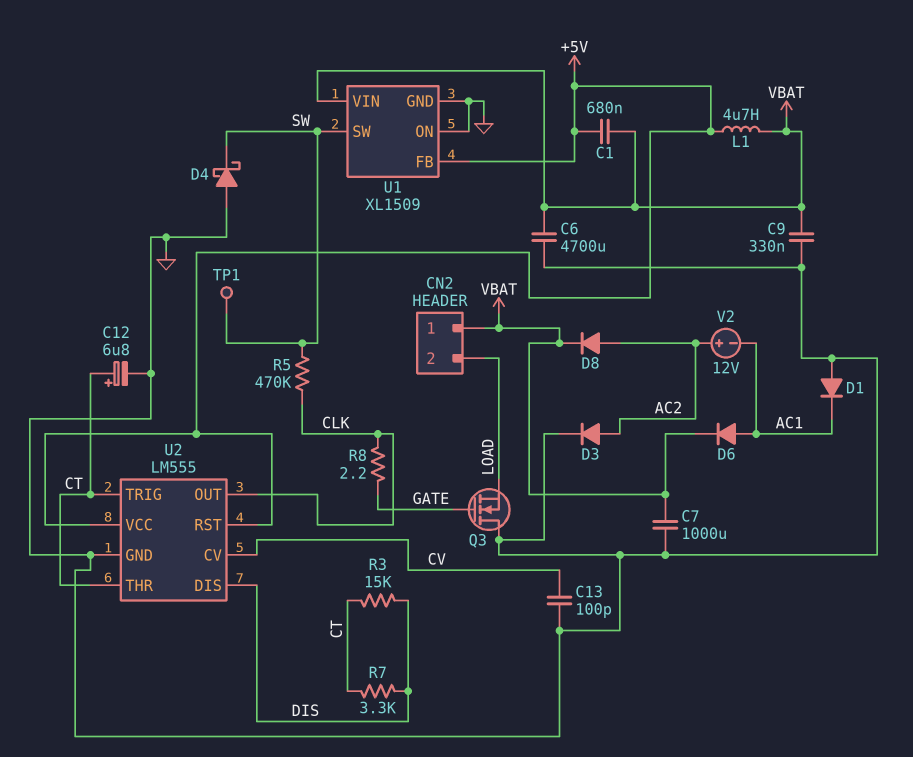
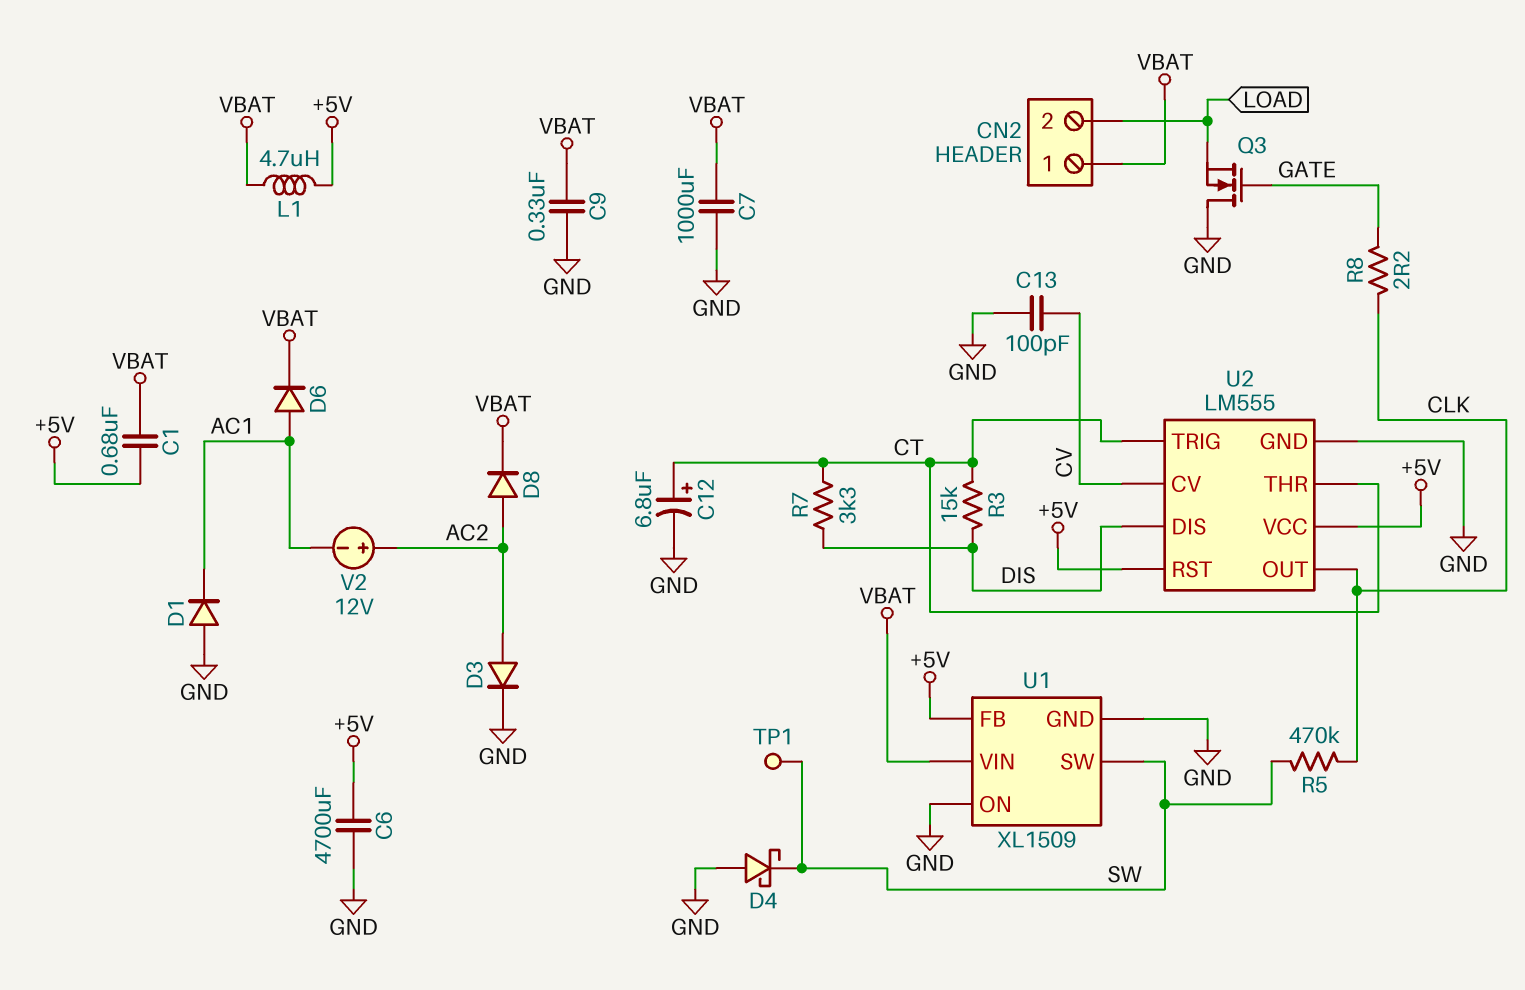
C6: 4700uF (GND, VBAT) -> 4700uF (+5V, GND)

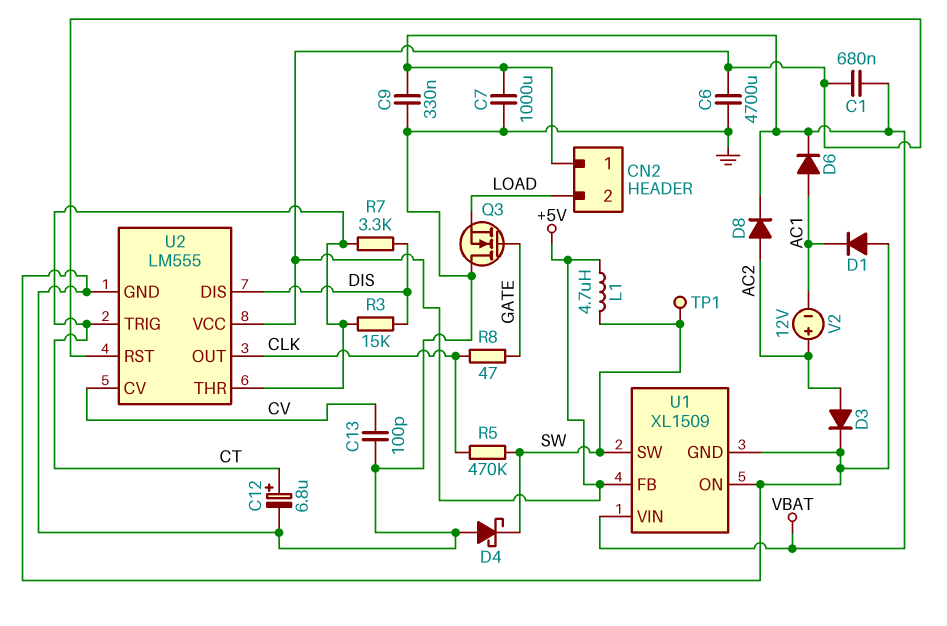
L1: 4.7uH (+5V, VBAT) -> 4.7uH (+5V, SW)
R8: 2.2 (CLK, GATE) -> 47 (CLK, GATE)

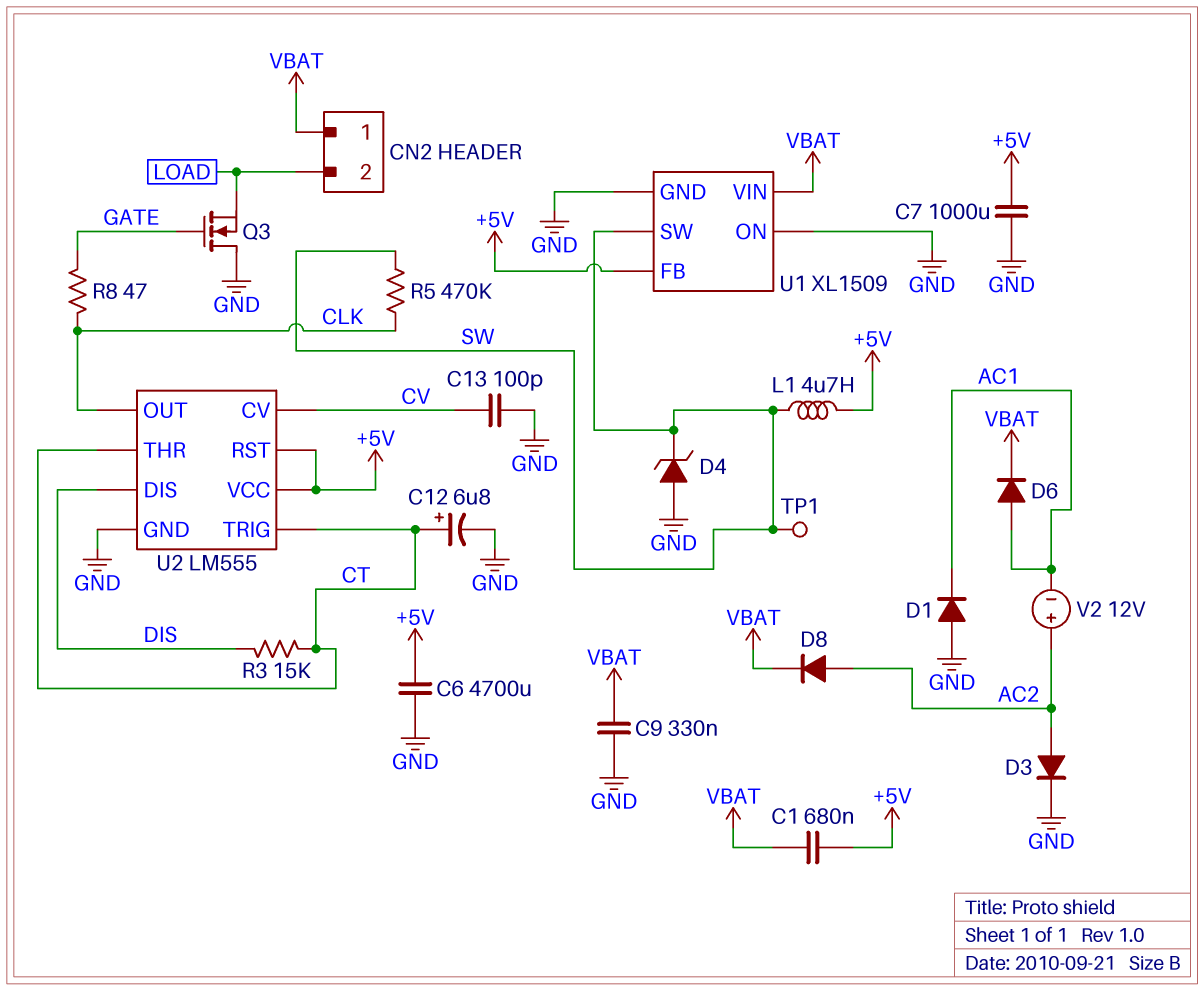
C7: 1000uF (GND, VBAT) -> 1000uF (+5V, GND)
D4: schottky (A GND, K SW) -> zener (A GND, K SW)
R7: 3.3k (CT, DIS) -> none

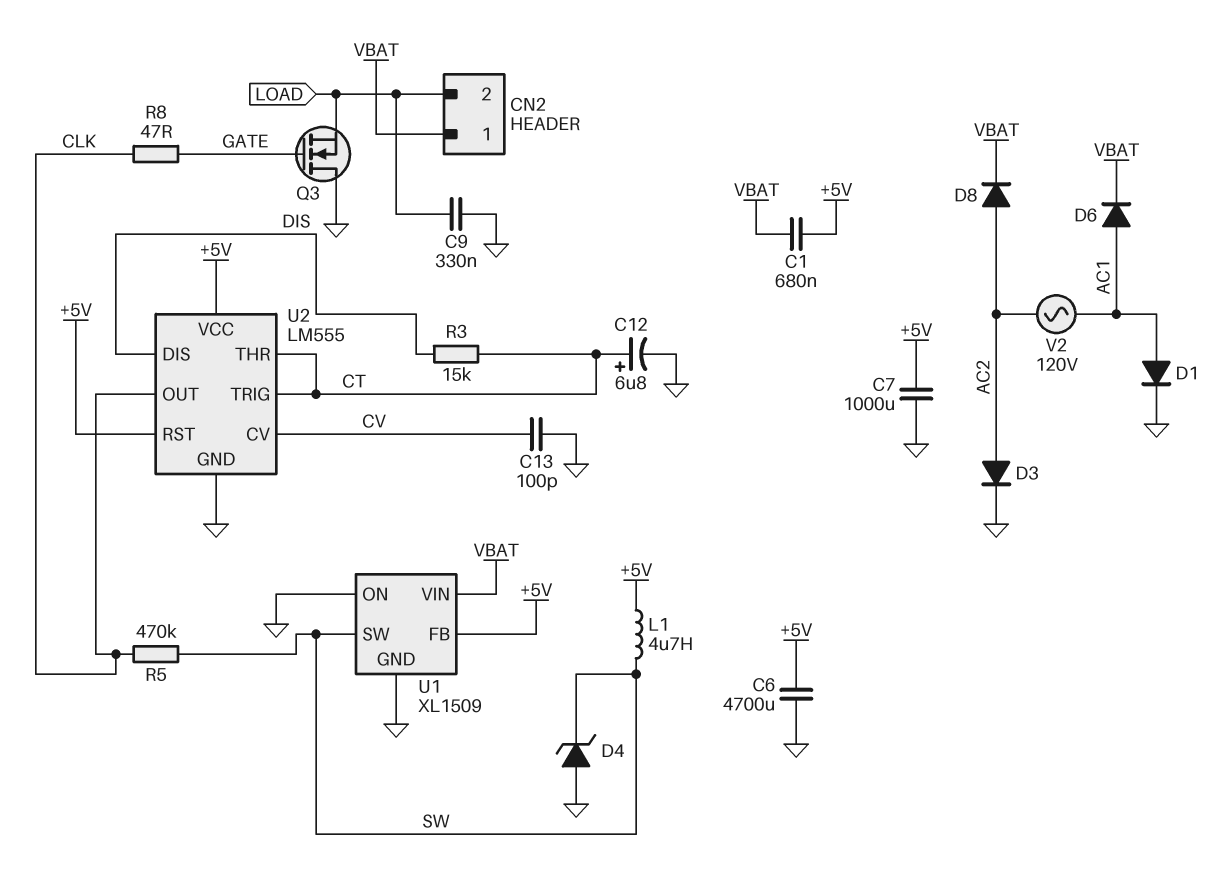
C9: 330nF (GND, VBAT) -> 330nF (GND, LOAD)
D1: diode (A GND, K AC1) -> diode (A AC1, K GND)
TP1: test point (SW) -> none
V2: 12V (plus AC2, minus AC1) -> AC 120V (AC1, AC2)

